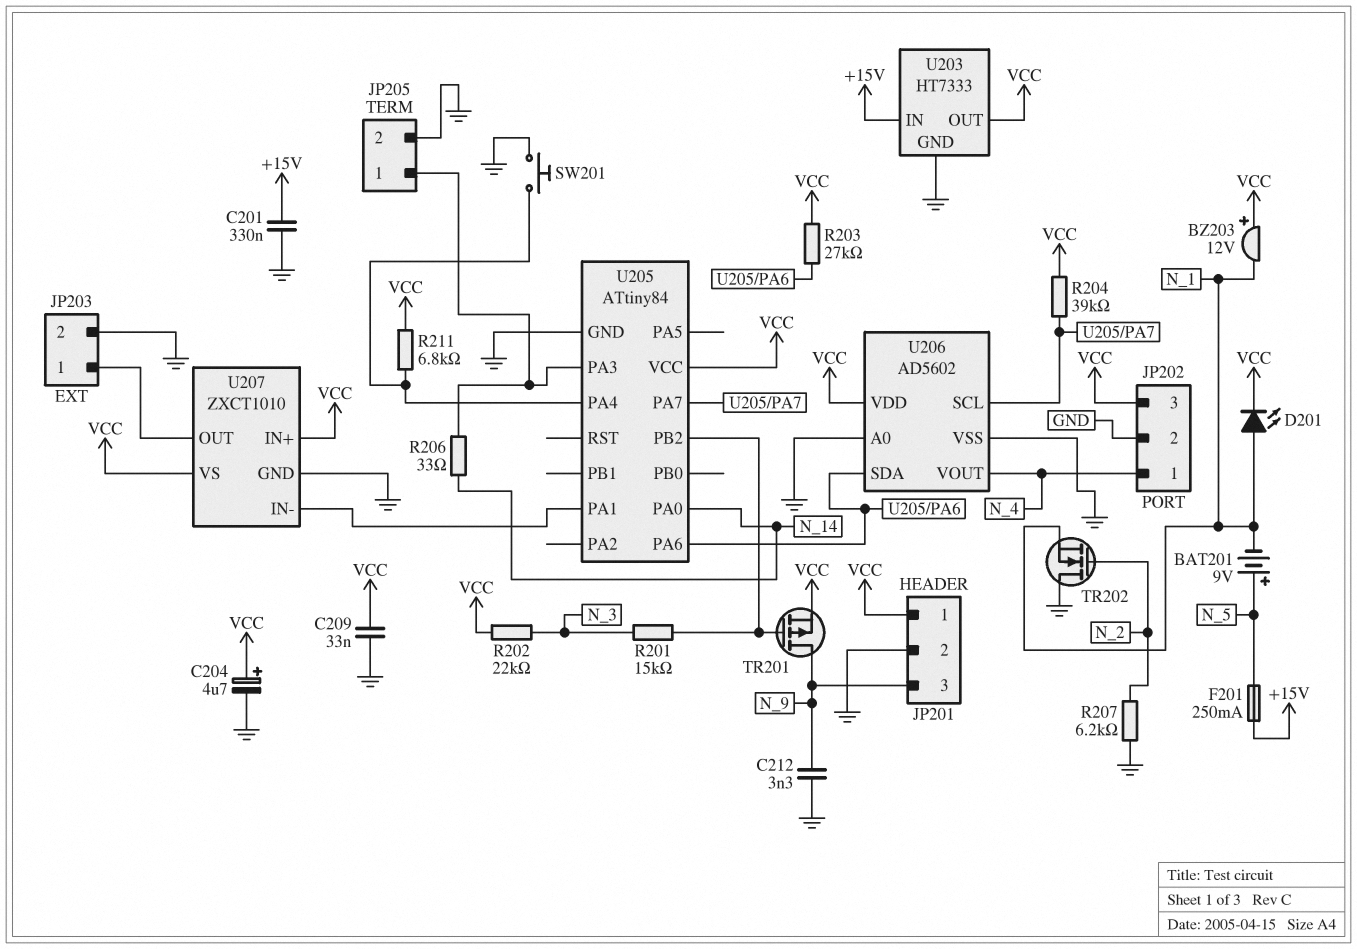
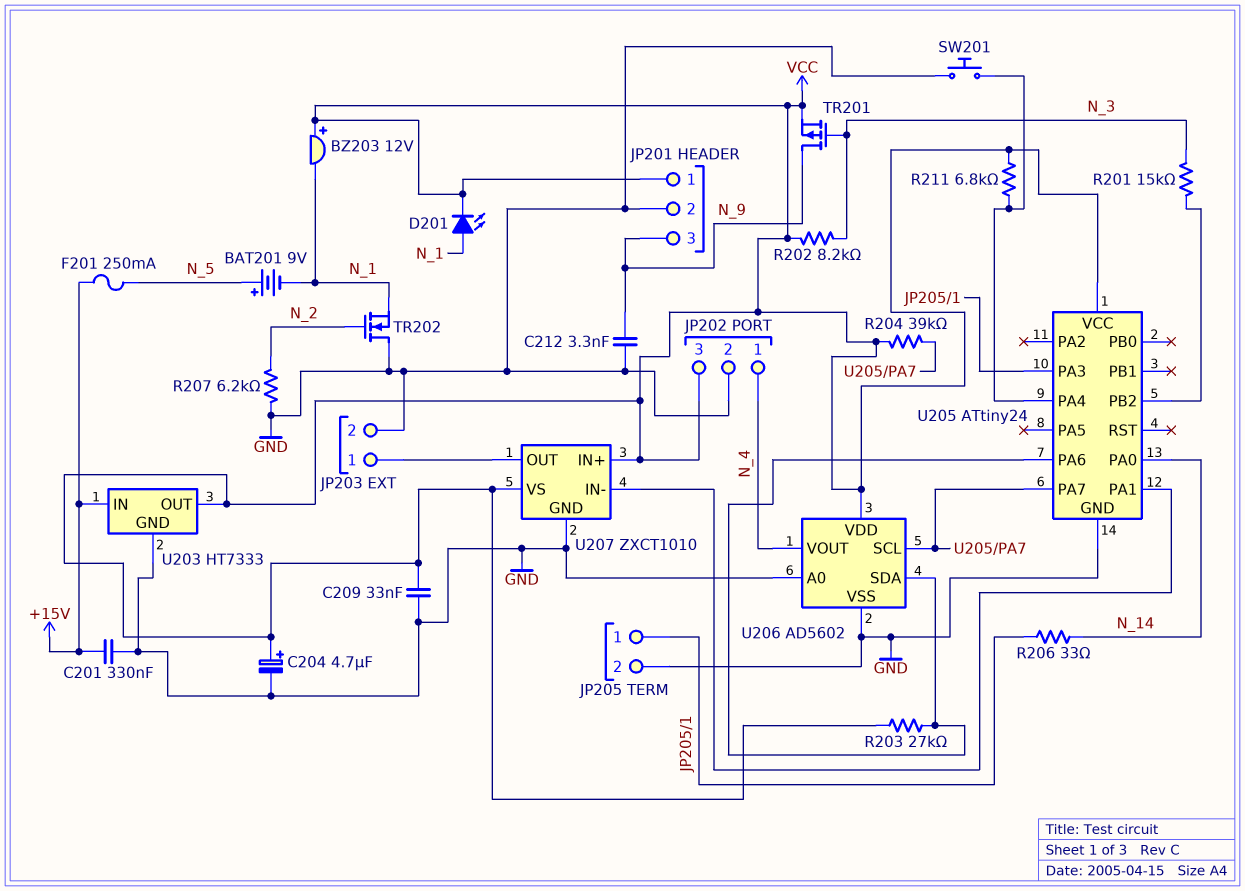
R202: 22k (N_3, VCC) -> 8.2k (N_3, VCC)
TR201: PMOS (G U205/PB2, D N_9, S VCC) -> PMOS (G N_3, D N_9, S VCC)
U205: ATtiny84 -> ATtiny24

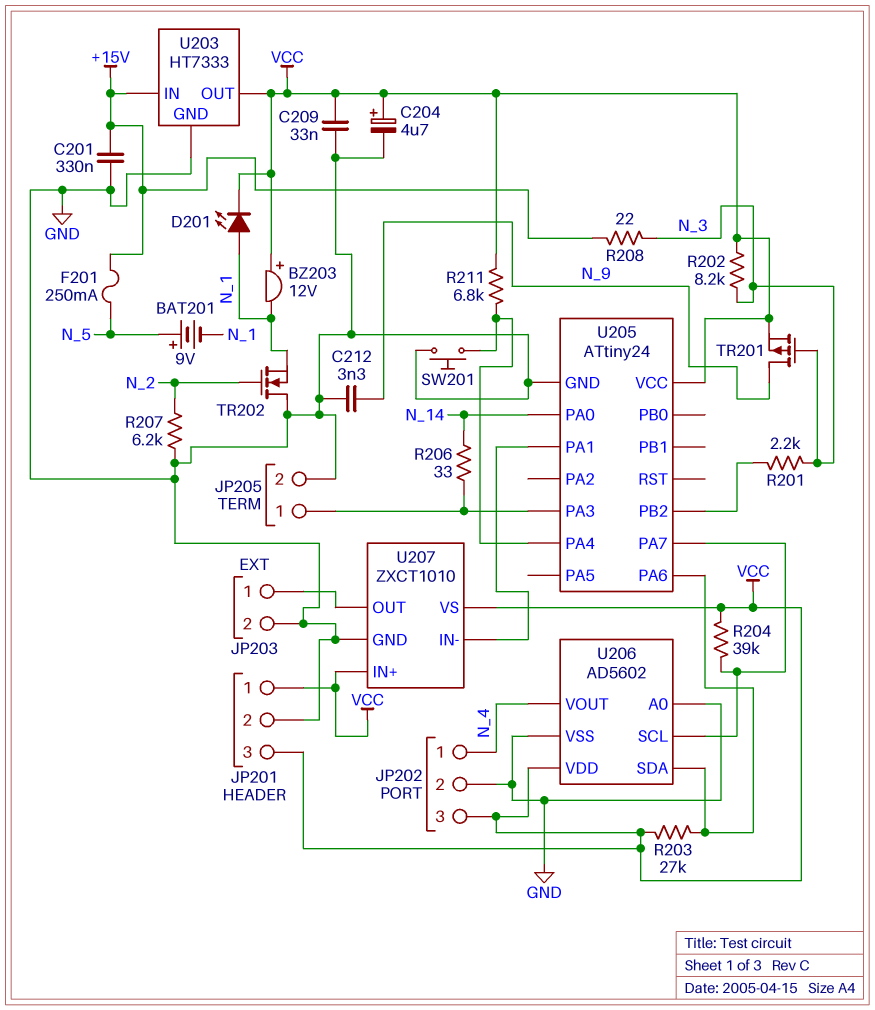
JP201 pin 3: N_9 -> VCC
R201: 15k (N_3, U205/PB2) -> 2.2k (N_3, U205/PB2)
R208: none -> 22 (+15V, N_3)

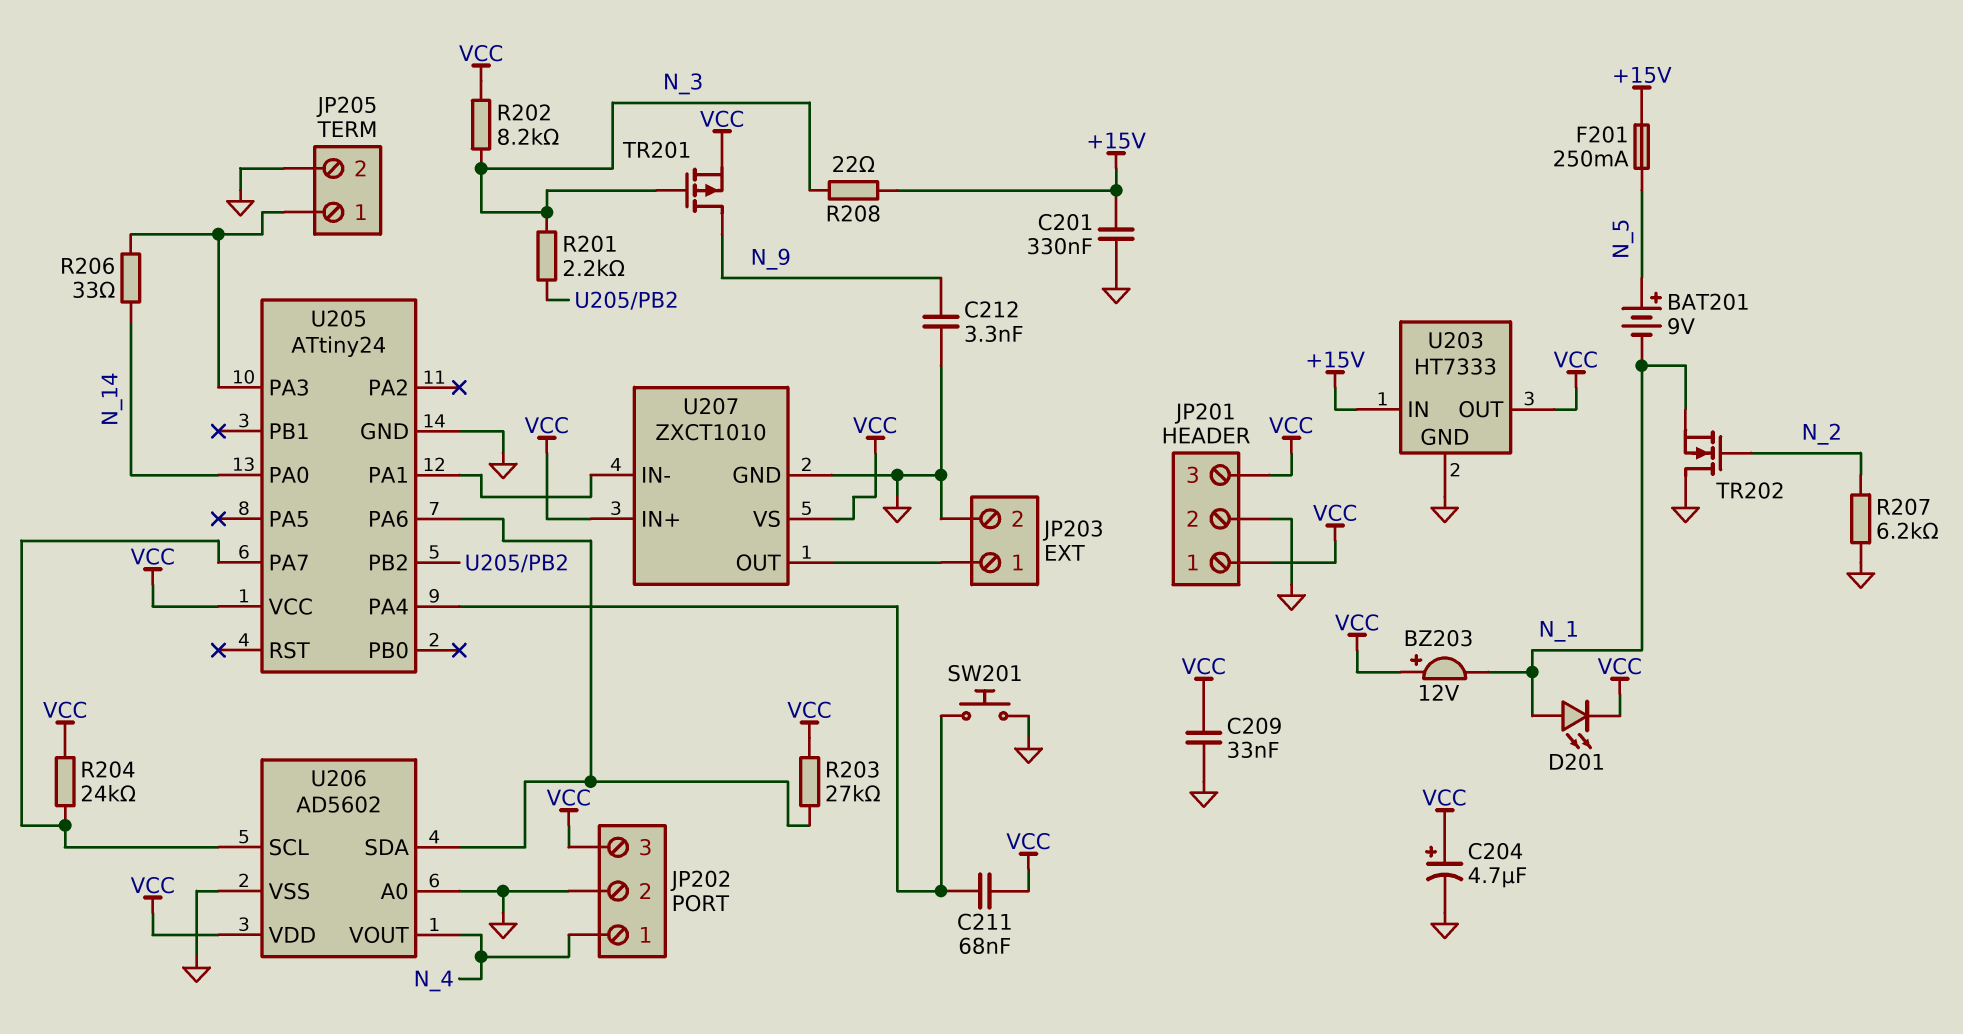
C211: none -> 68nF (U205/PA4, VCC)
R204: 39k (U205/PA7, VCC) -> 24k (U205/PA7, VCC)
R211: 6.8k (U205/PA4, VCC) -> none

